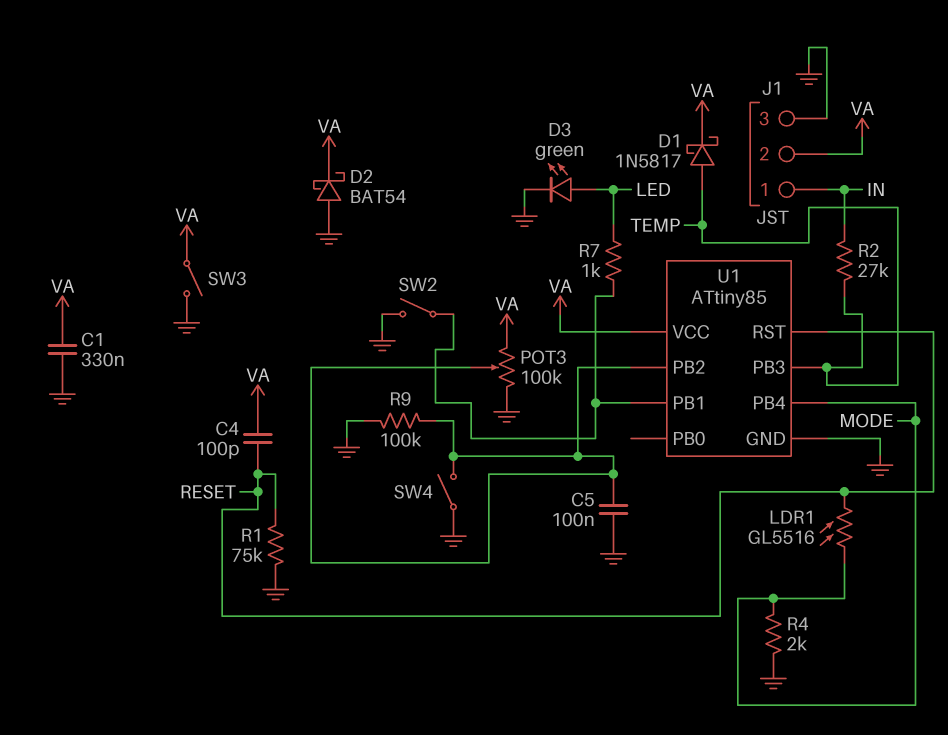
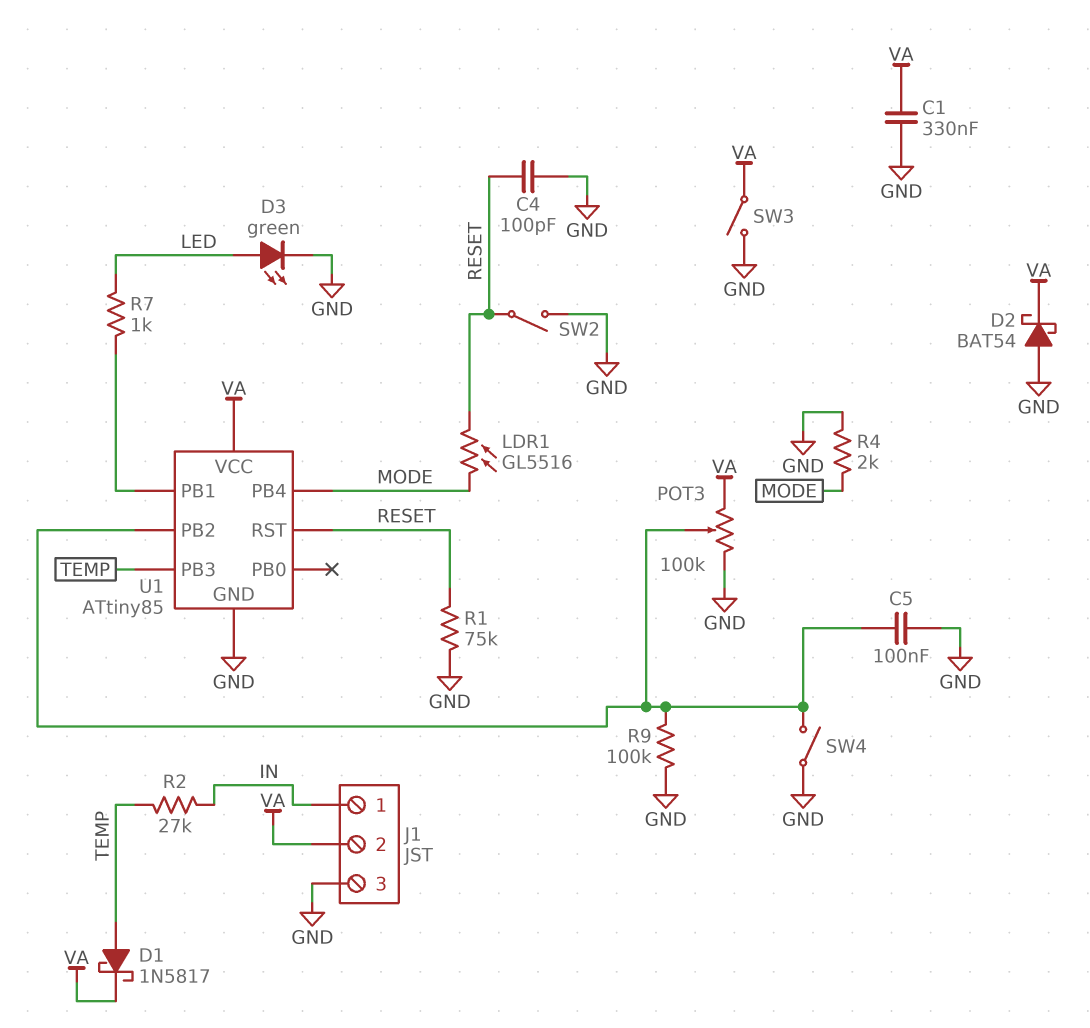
C4: 100pF (RESET, VA) -> 100pF (GND, RESET)
SW2: switch (GND, U1/PB1) -> switch (GND, RESET)

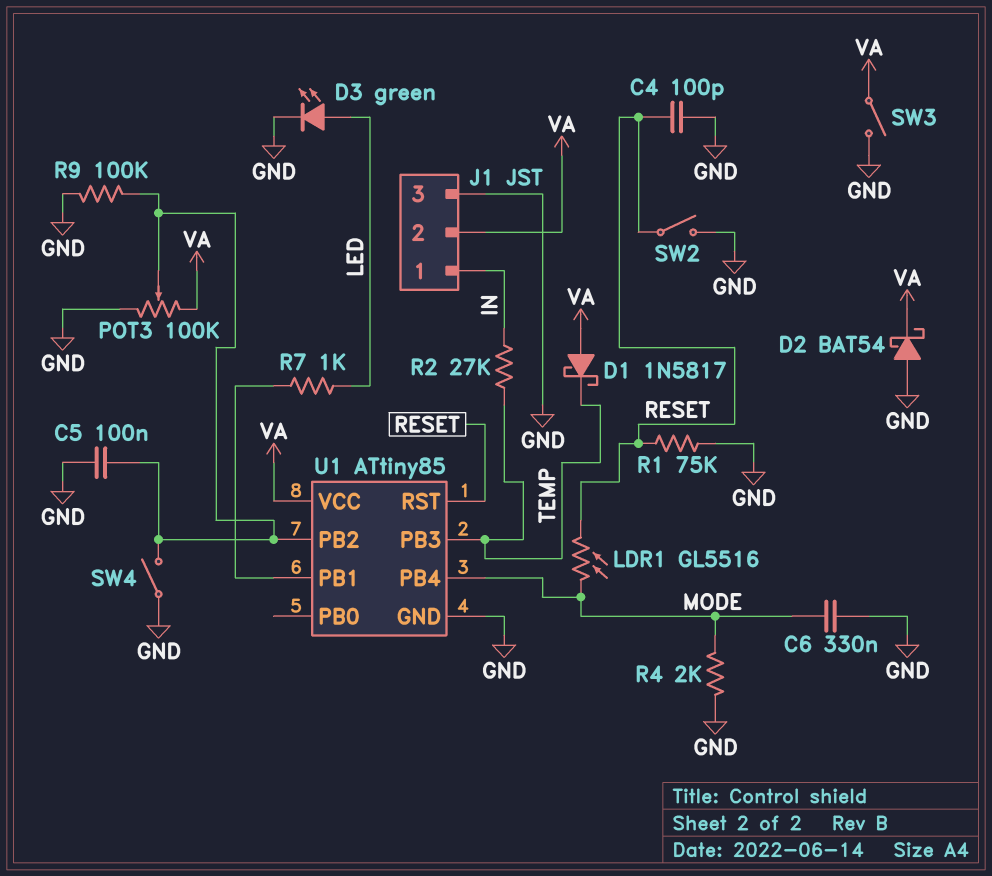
C1: 330nF (GND, VA) -> none
C6: none -> 330nF (GND, MODE)
D1: schottky 1N5817 (A TEMP, K VA) -> schottky 1N5817 (A VA, K TEMP)

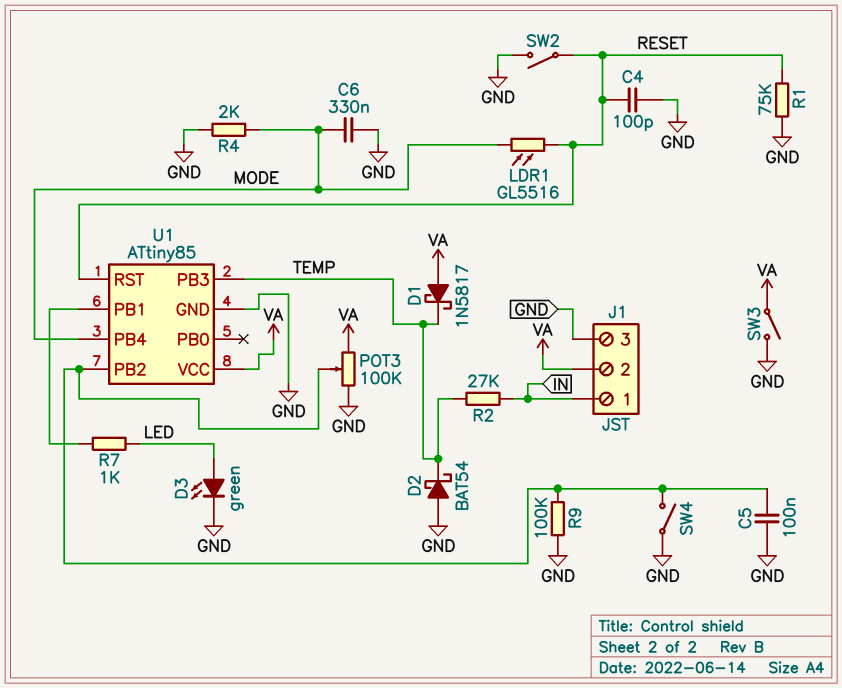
D2: schottky BAT54 (A GND, K VA) -> schottky BAT54 (A GND, K TEMP)

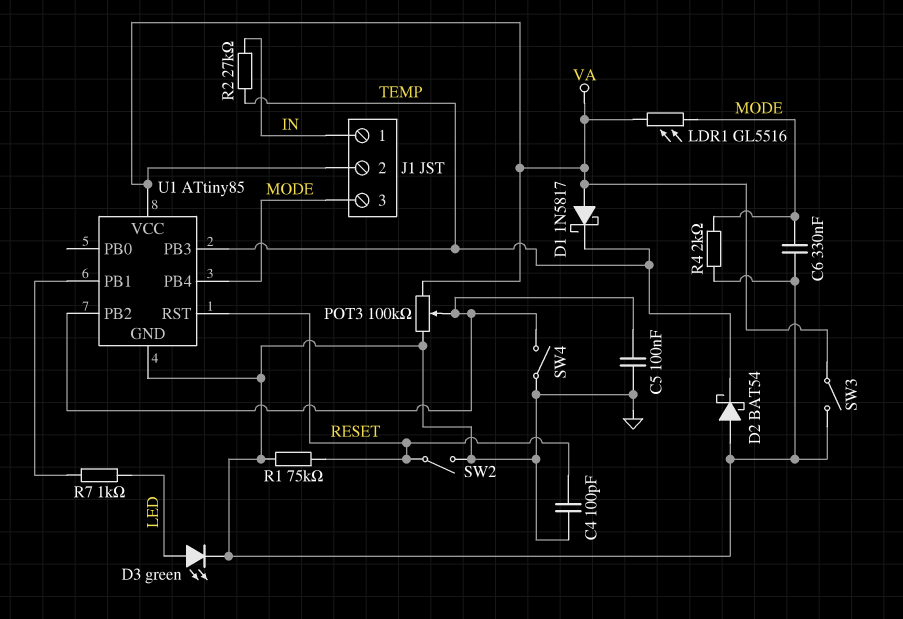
J1 pin 3: GND -> MODE
LDR1: GL5516 (MODE, RESET) -> GL5516 (MODE, VA)
R9: 100k (GND, U1/PB2) -> none

